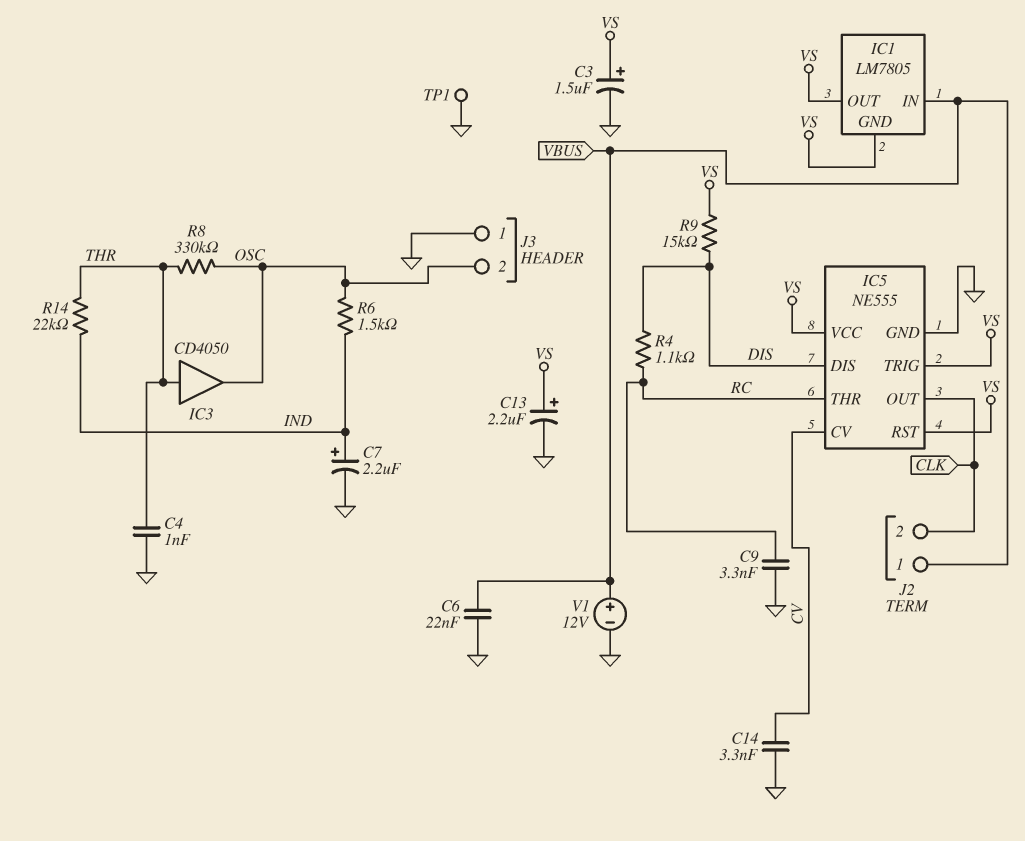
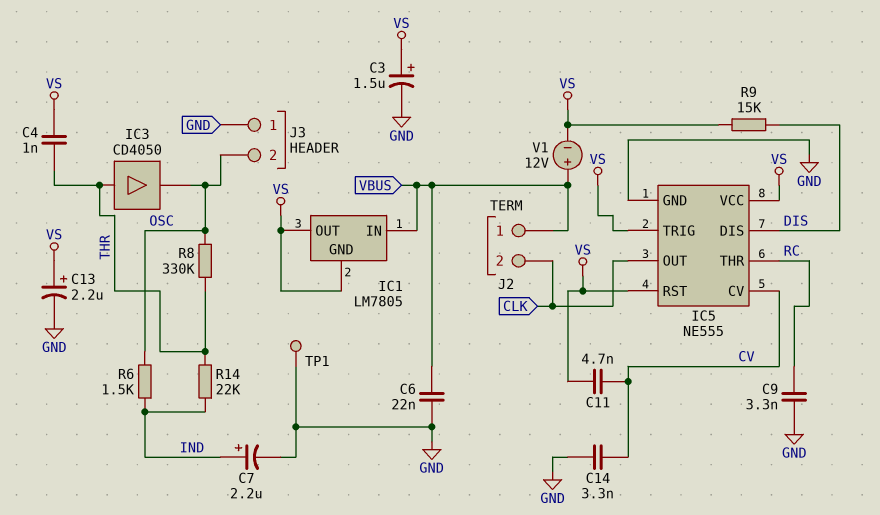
C4: 1nF (GND, THR) -> 1nF (THR, VS)
C11: none -> 4.7nF (CV, VS)
R4: 1.1k (DIS, RC) -> none
V1: 12V (plus VBUS, minus GND) -> 12V (plus VBUS, minus VS)

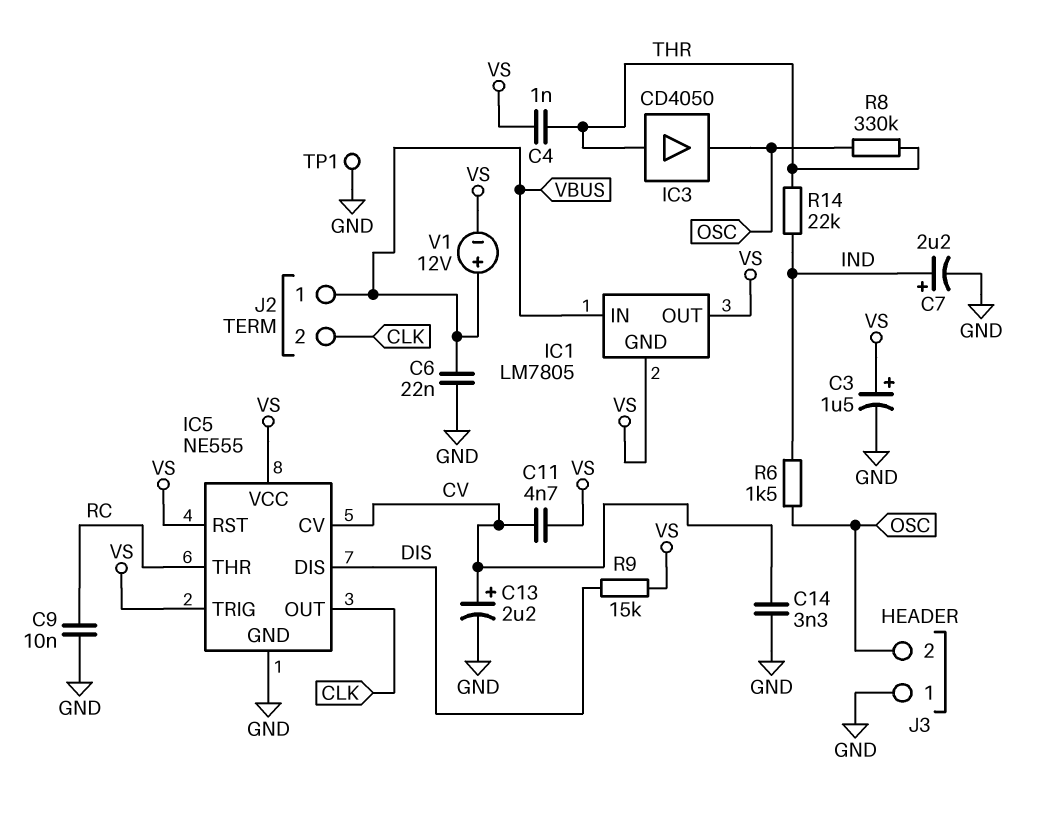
C9: 3.3nF (GND, RC) -> 10nF (GND, RC)
C13: 2.2uF (plus VS, minus GND) -> 2.2uF (plus CV, minus GND)

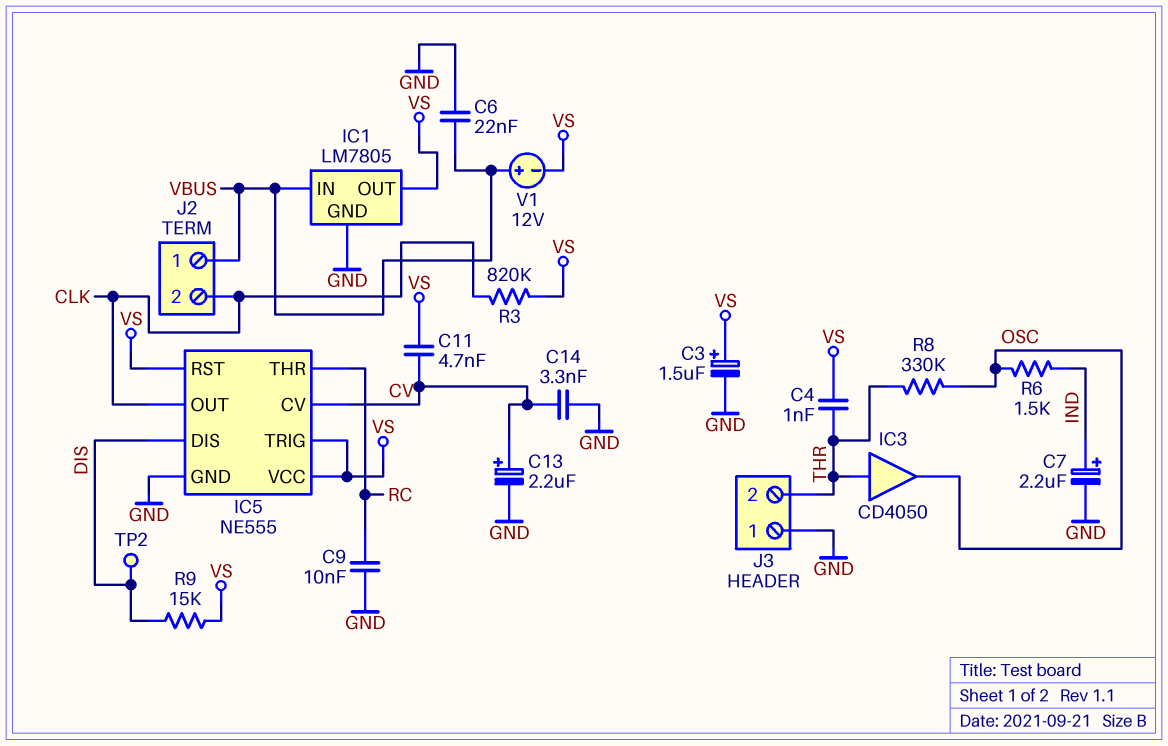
IC1 pin GND: VS -> GND
J3 pin 2: OSC -> THR
R3: none -> 820k (CLK, VS)
R14: 22k (IND, THR) -> none
TP1: test point (GND) -> none
TP2: none -> test point (DIS)

